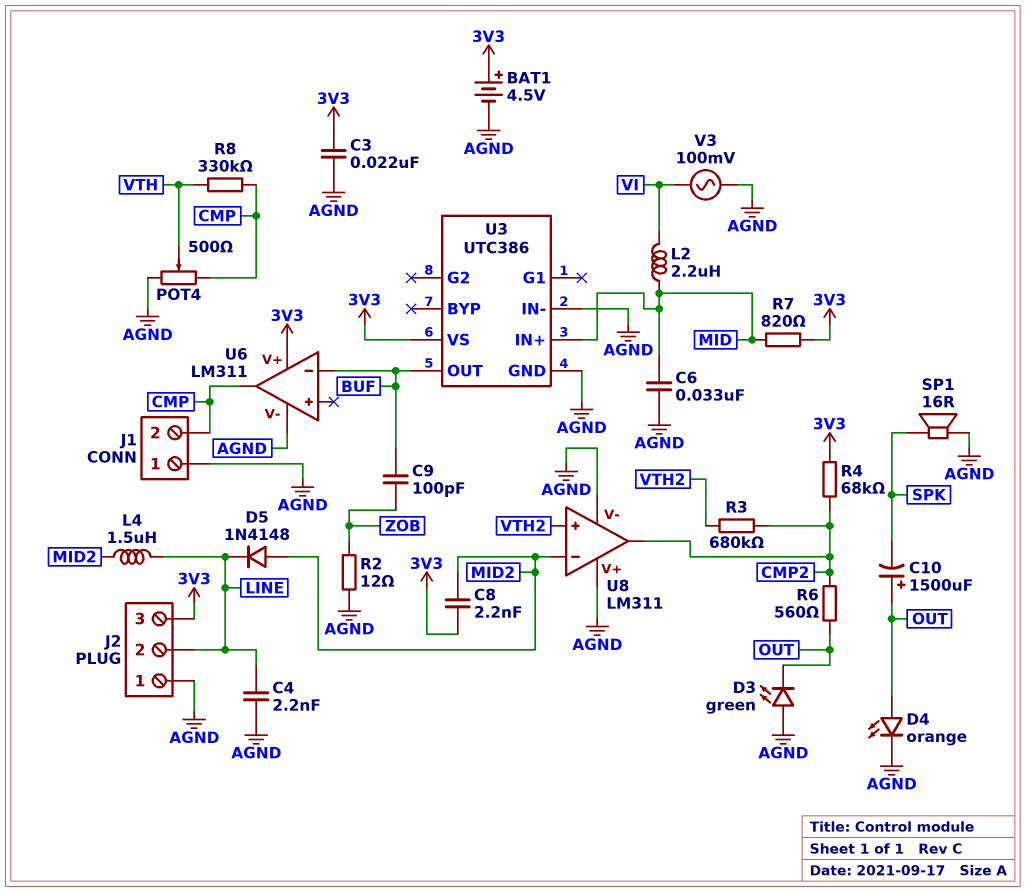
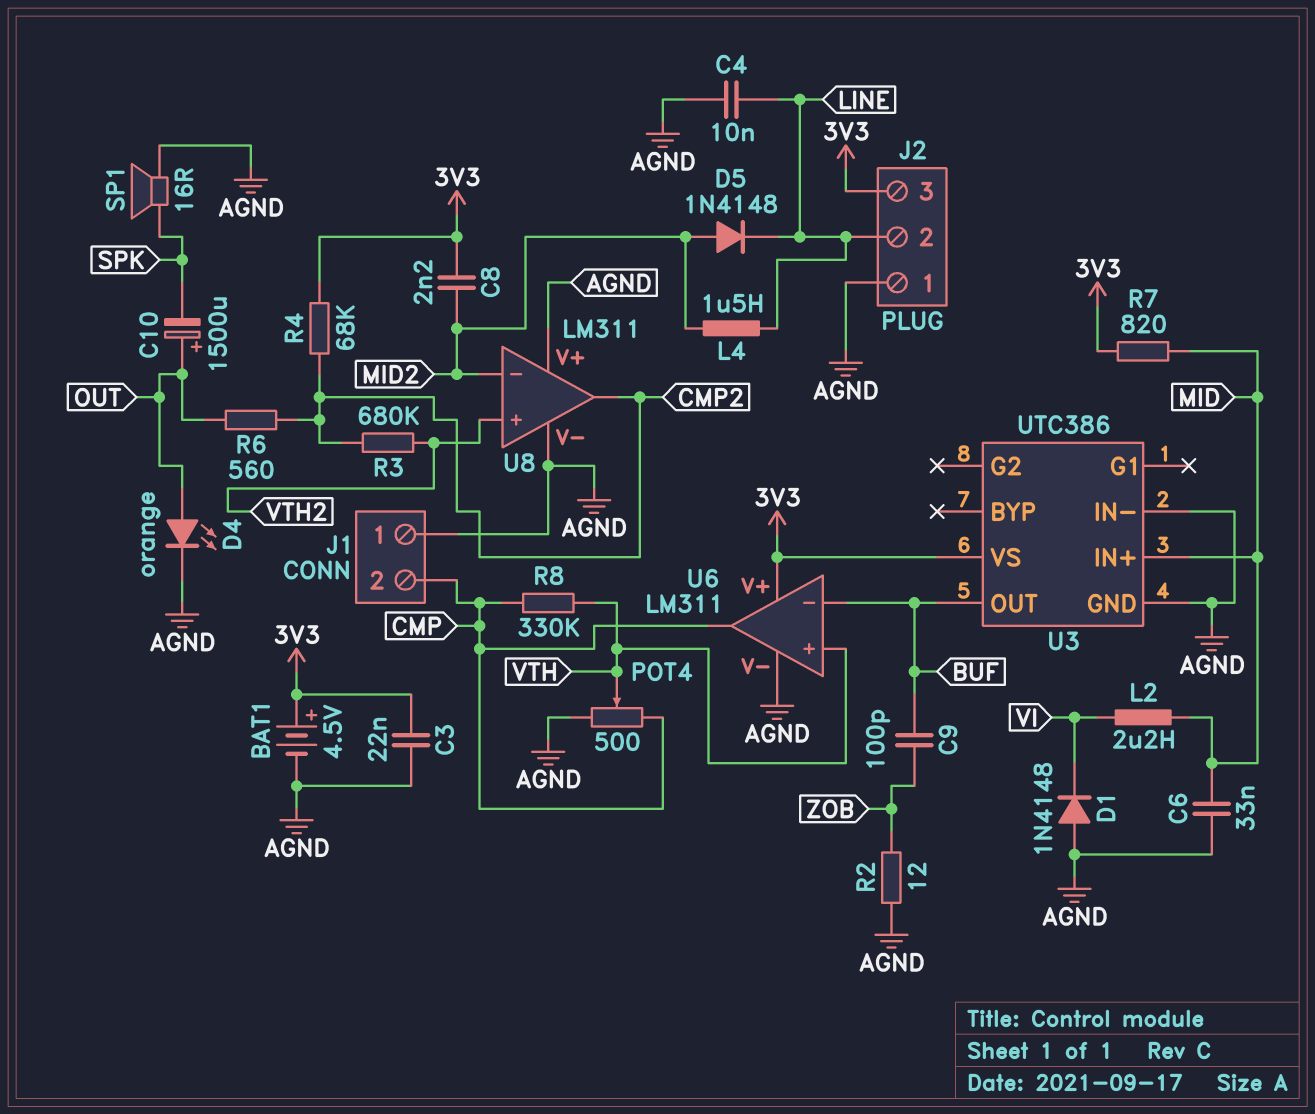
C4: 2.2nF (AGND, LINE) -> 10nF (AGND, LINE)
D1: none -> diode 1N4148 (A AGND, K VI)
D3: LED green (A AGND, K OUT) -> none
U6 pin in+: none -> VTH
V3: AC 100mV (AGND, VI) -> none

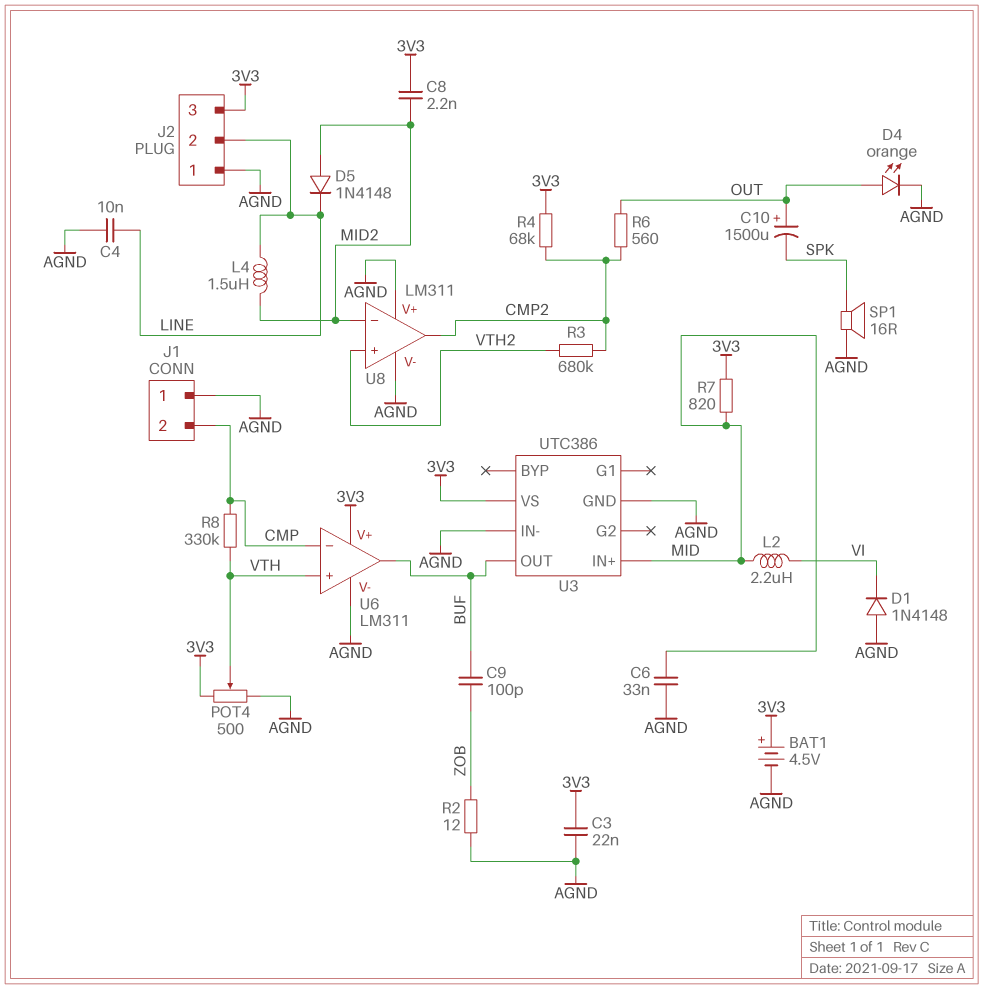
POT4: 500 (AGND, CMP, wiper VTH) -> 500 (3V3, AGND, wiper VTH)
U6 pin in-: BUF -> CMP
U6 pin out: CMP -> BUF

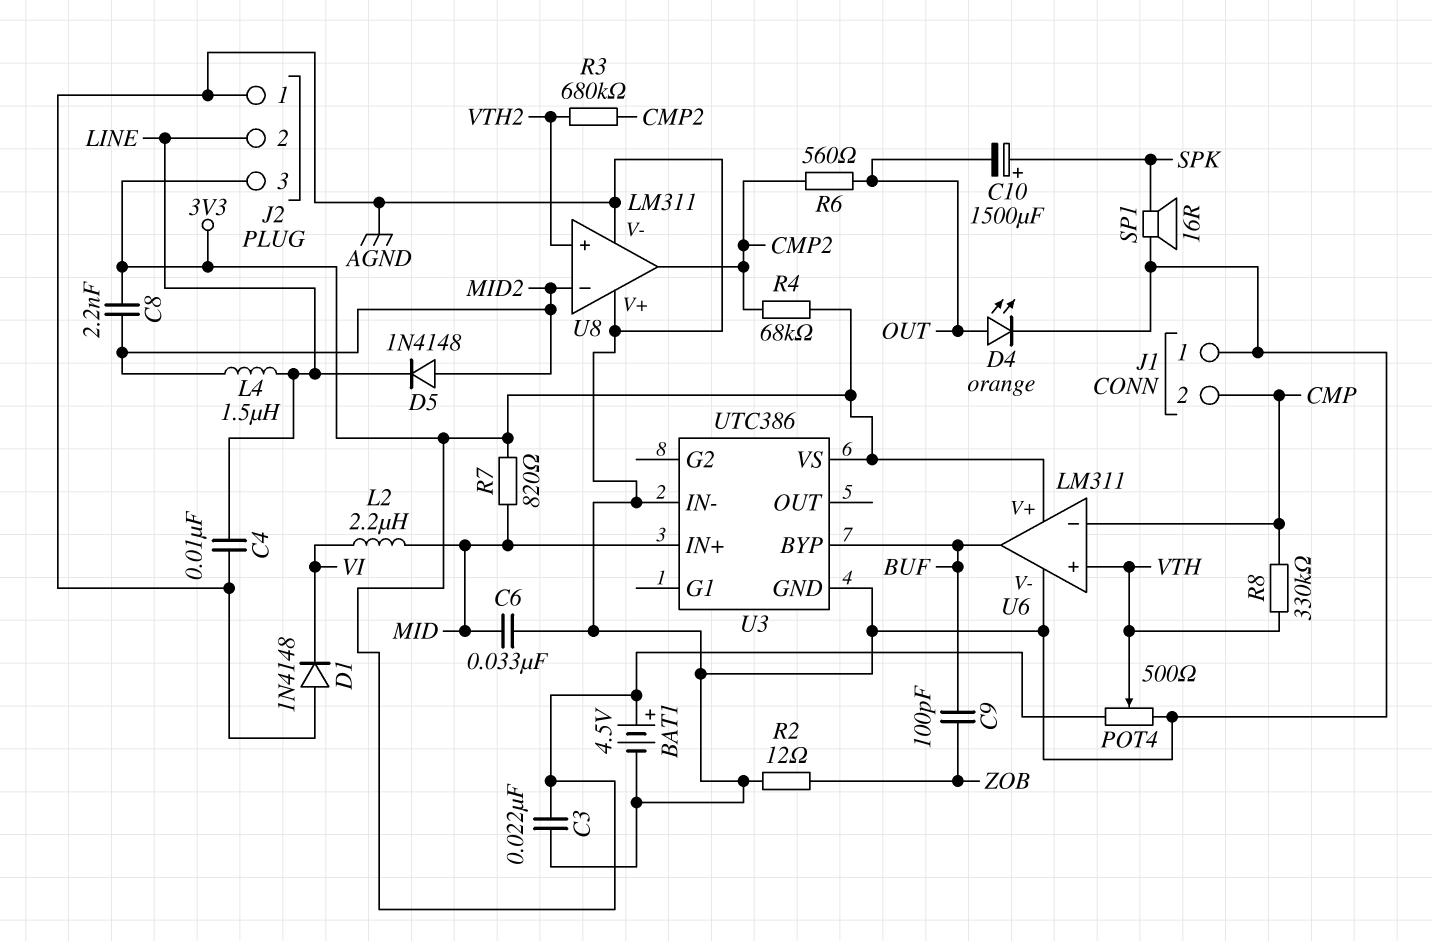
C10: 1500uF (plus OUT, minus SPK) -> 1500uF (plus SPK, minus OUT)
U3 pin BYP: none -> BUF
U3 pin OUT: BUF -> none

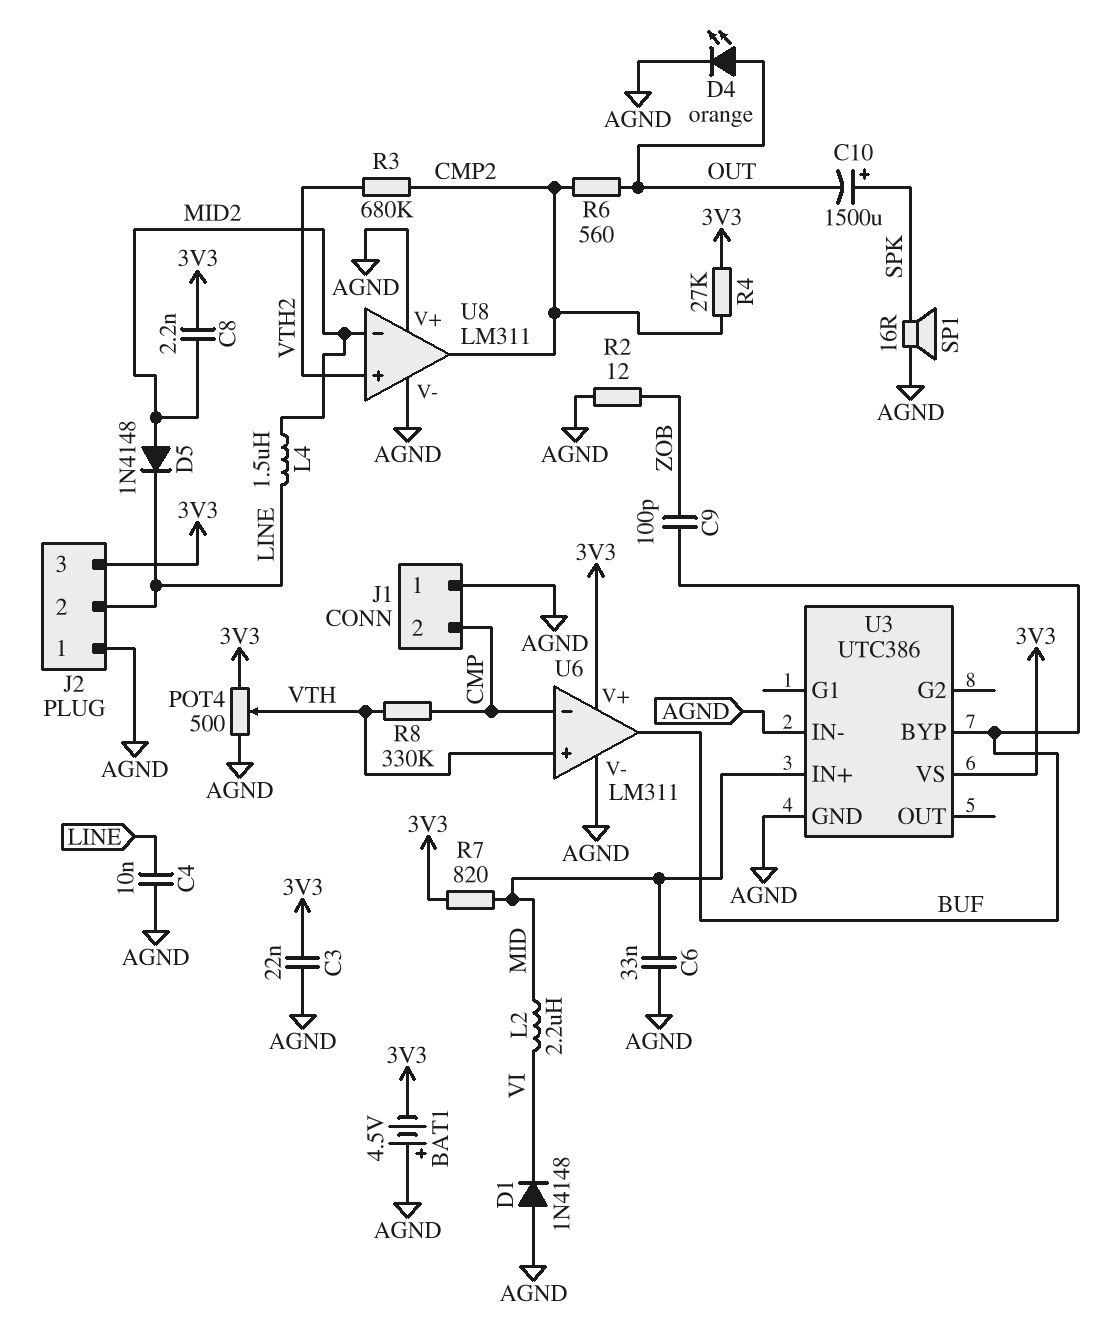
BAT1: 4.5V (plus 3V3, minus AGND) -> 4.5V (plus AGND, minus 3V3)
R4: 68k (3V3, CMP2) -> 27k (3V3, CMP2)

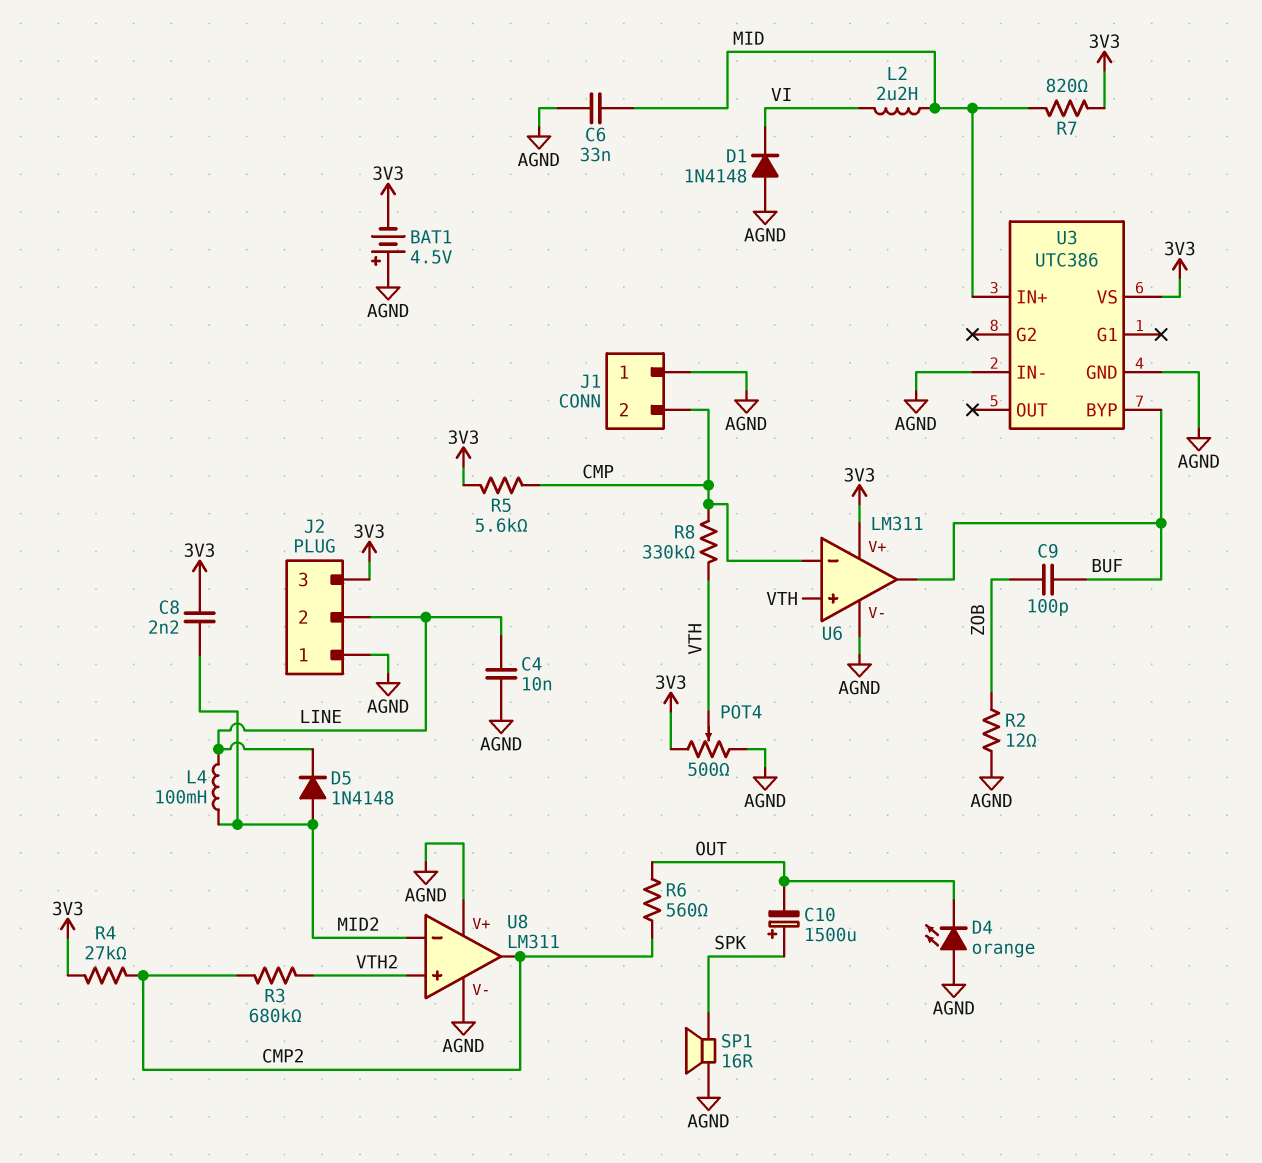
C3: 22nF (3V3, AGND) -> none
D4: LED orange (A OUT, K AGND) -> LED orange (A AGND, K OUT)
L4: 1.5uH (LINE, MID2) -> 100mH (LINE, MID2)
R5: none -> 5.6k (3V3, CMP)

